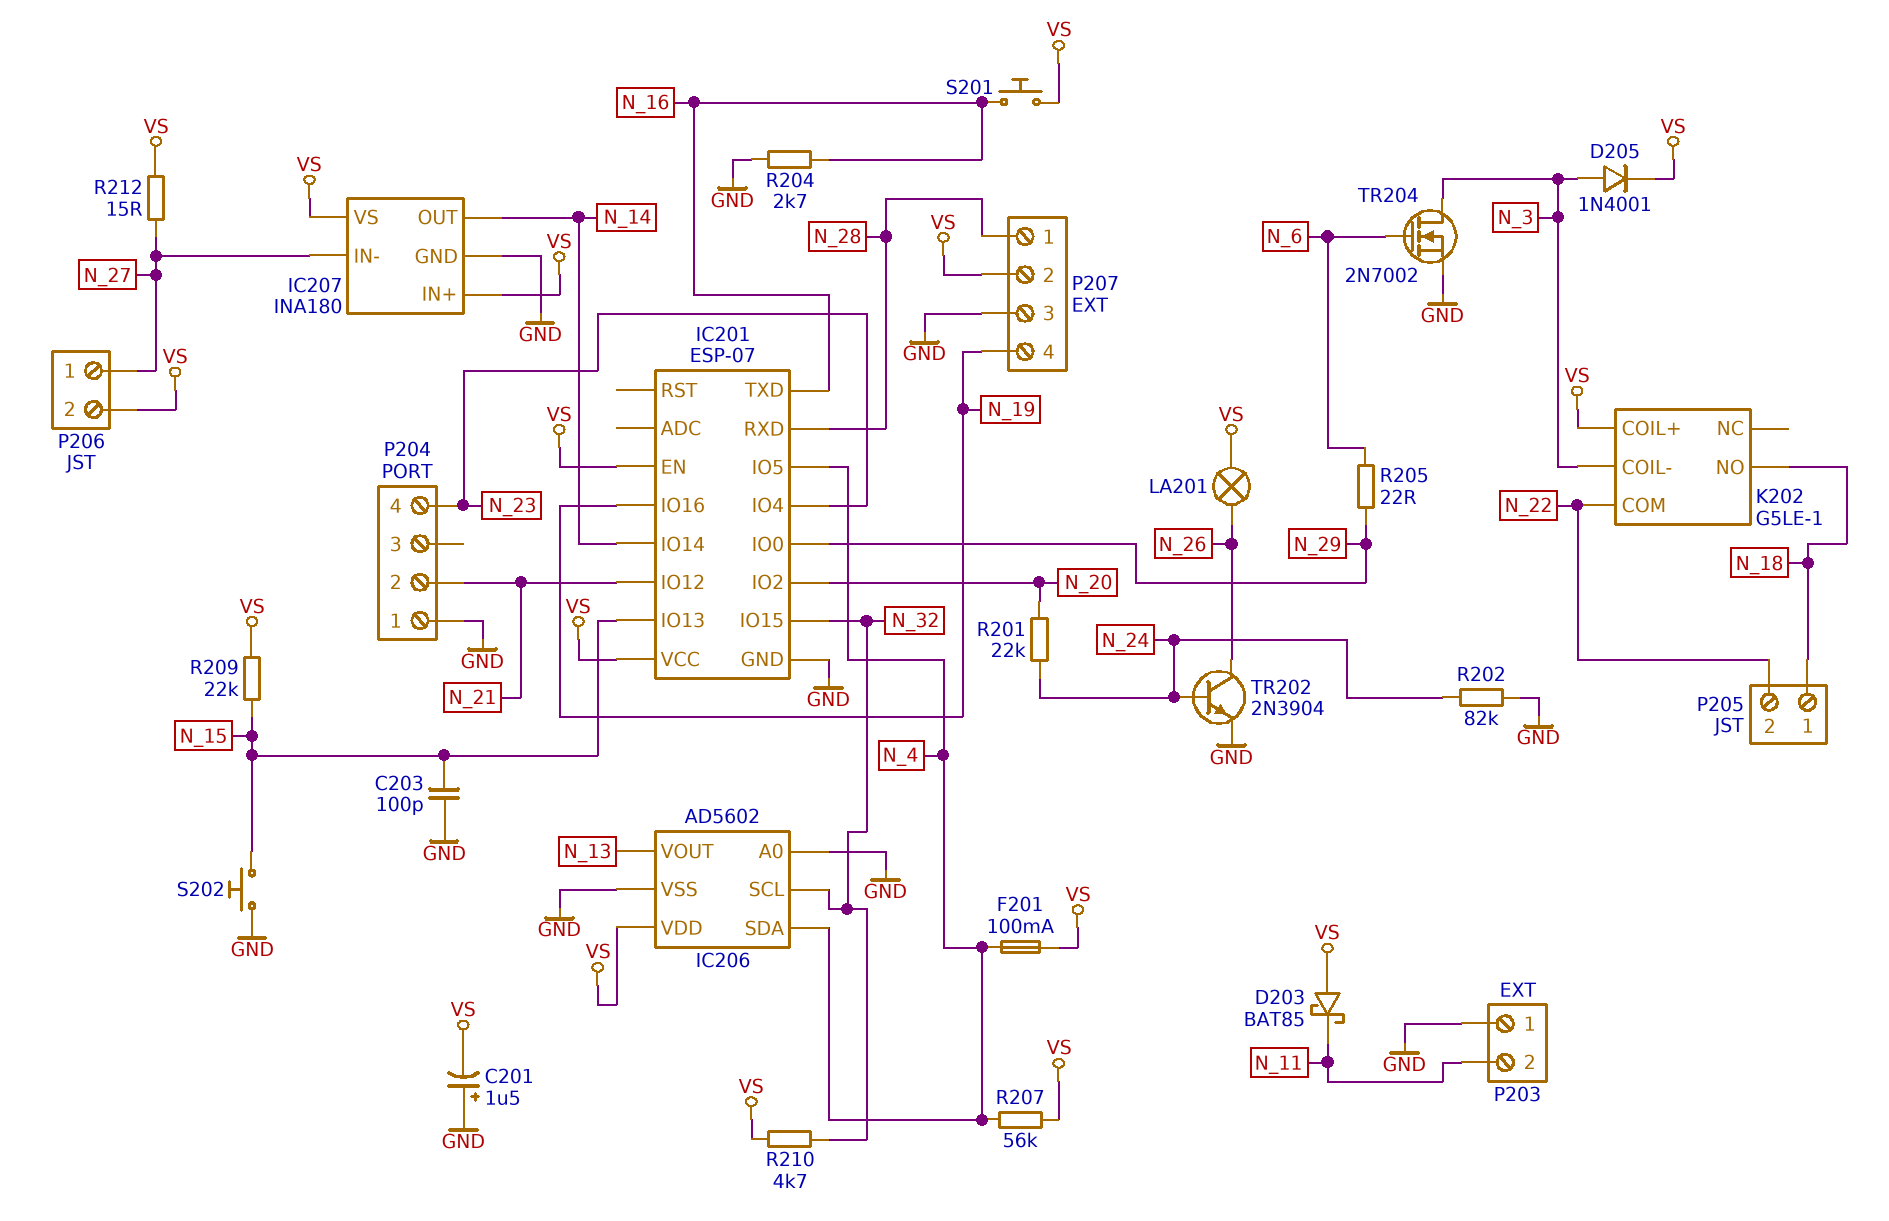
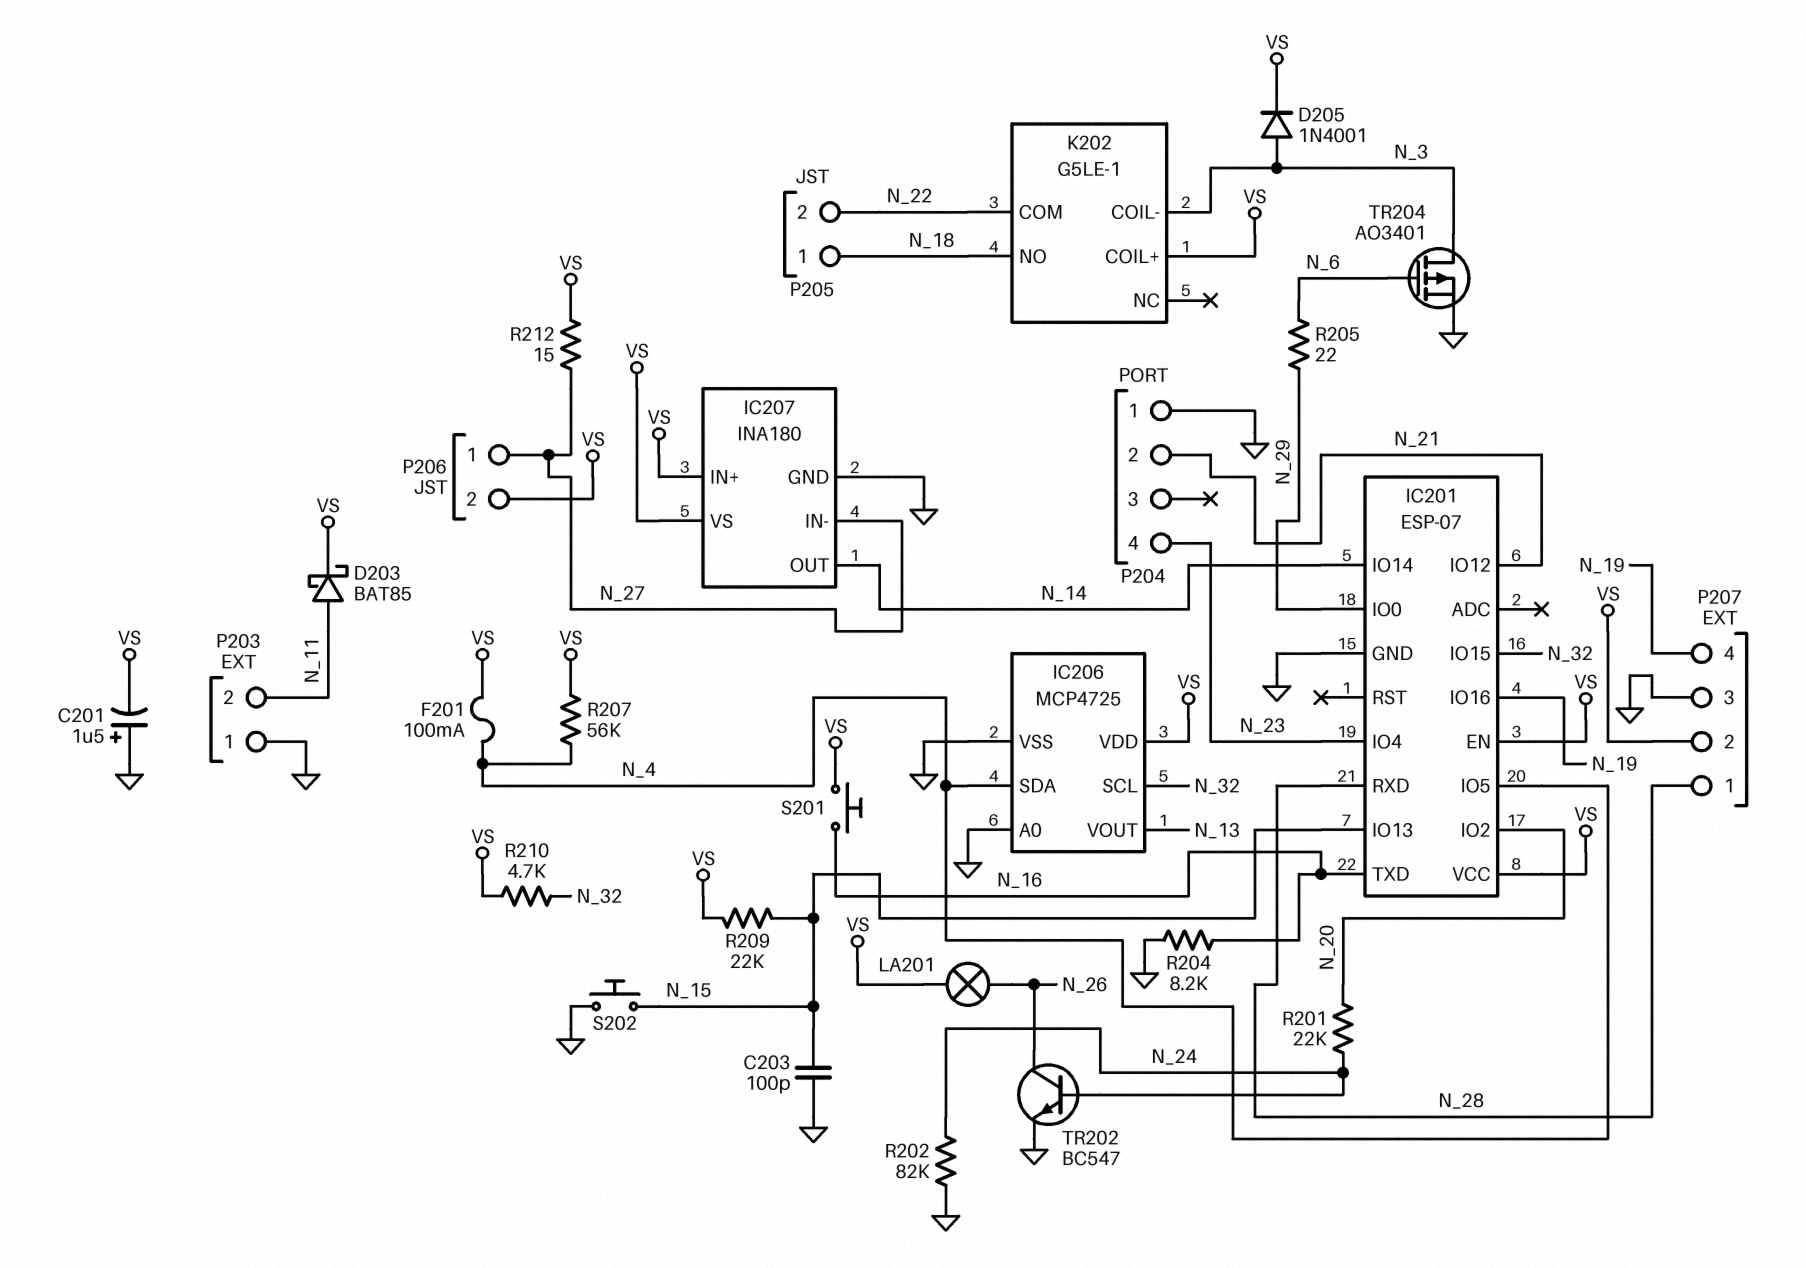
D203: schottky BAT85 (A VS, K N_11) -> schottky BAT85 (A N_11, K VS)
IC206: AD5602 -> MCP4725
R204: 2.7k (GND, N_16) -> 8.2k (GND, N_16)
TR202: NPN 2N3904 (B N_24, C N_26, E GND) -> NPN BC547 (B N_24, C N_26, E GND)
TR204: NMOS 2N7002 (G N_6, D N_3, S GND) -> PMOS AO3401 (G N_6, D N_3, S GND)

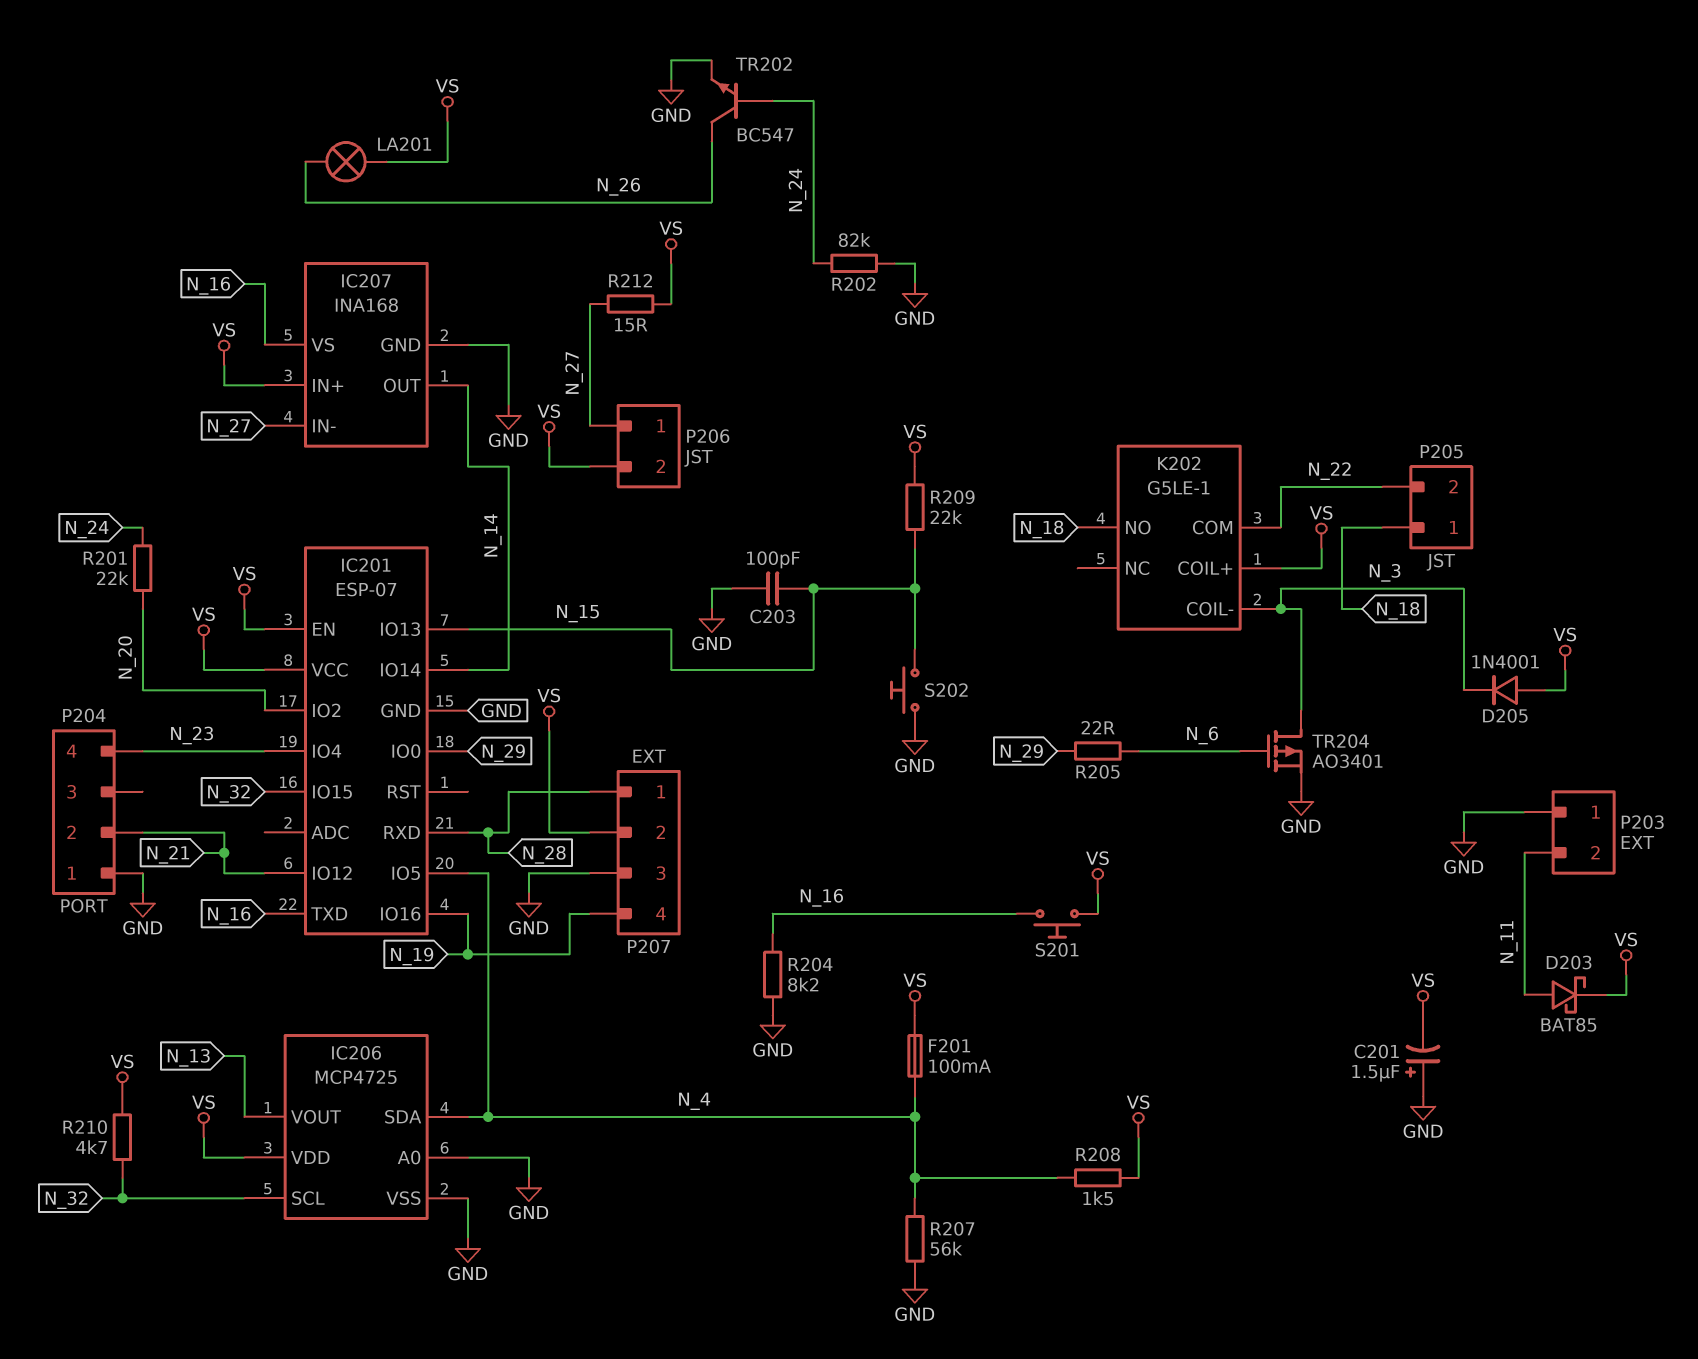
D205: diode 1N4001 (A N_3, K VS) -> diode 1N4001 (A VS, K N_3)
IC207: INA180 -> INA168
IC207 pin VS: VS -> N_16
R207: 56k (N_4, VS) -> 56k (GND, N_4)
R208: none -> 1.5k (N_4, VS)

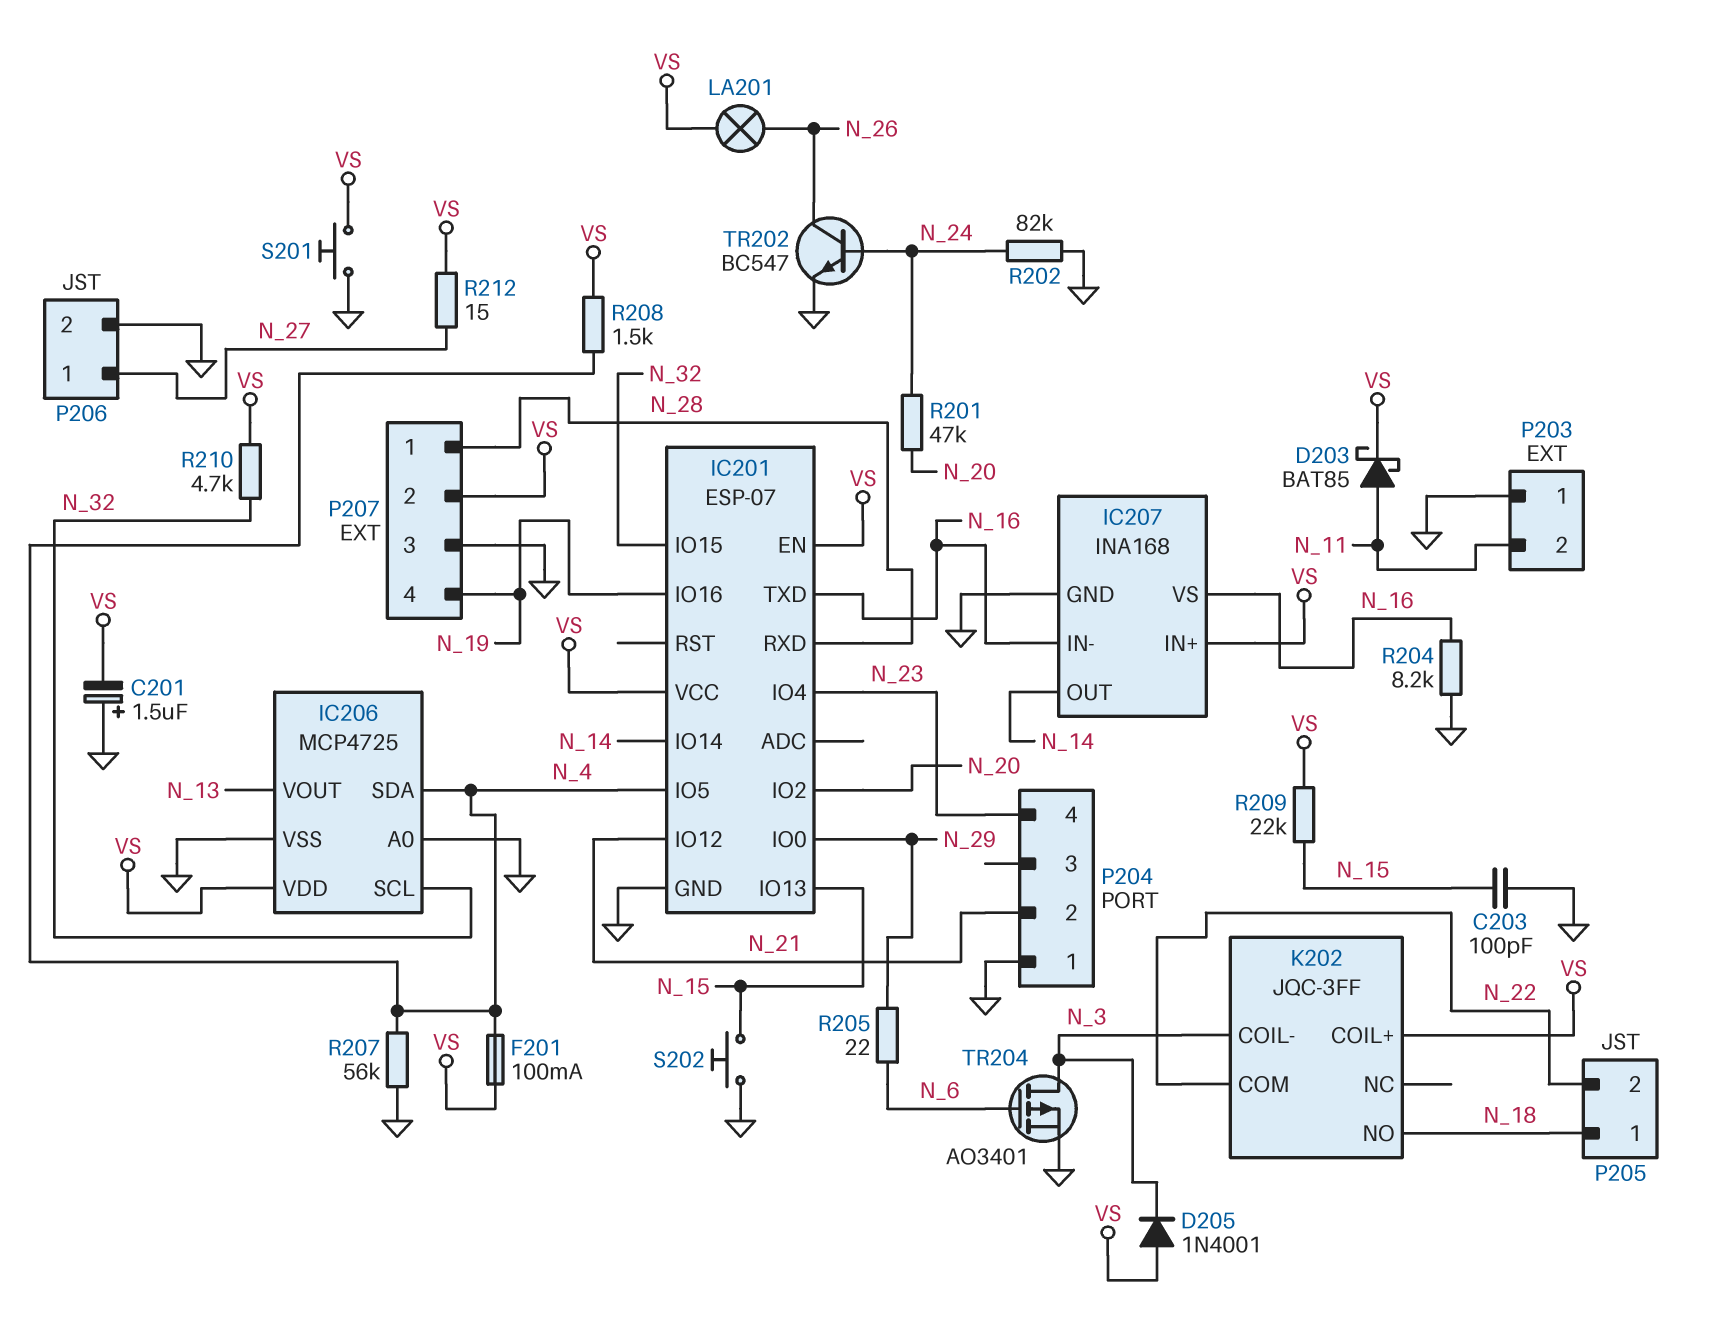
IC207 pin IN-: N_27 -> N_16
K202: G5LE-1 -> JQC-3FF
P206 pin 2: VS -> GND
R201: 22k (N_20, N_24) -> 47k (N_20, N_24)
S201: button (N_16, VS) -> button (GND, VS)

